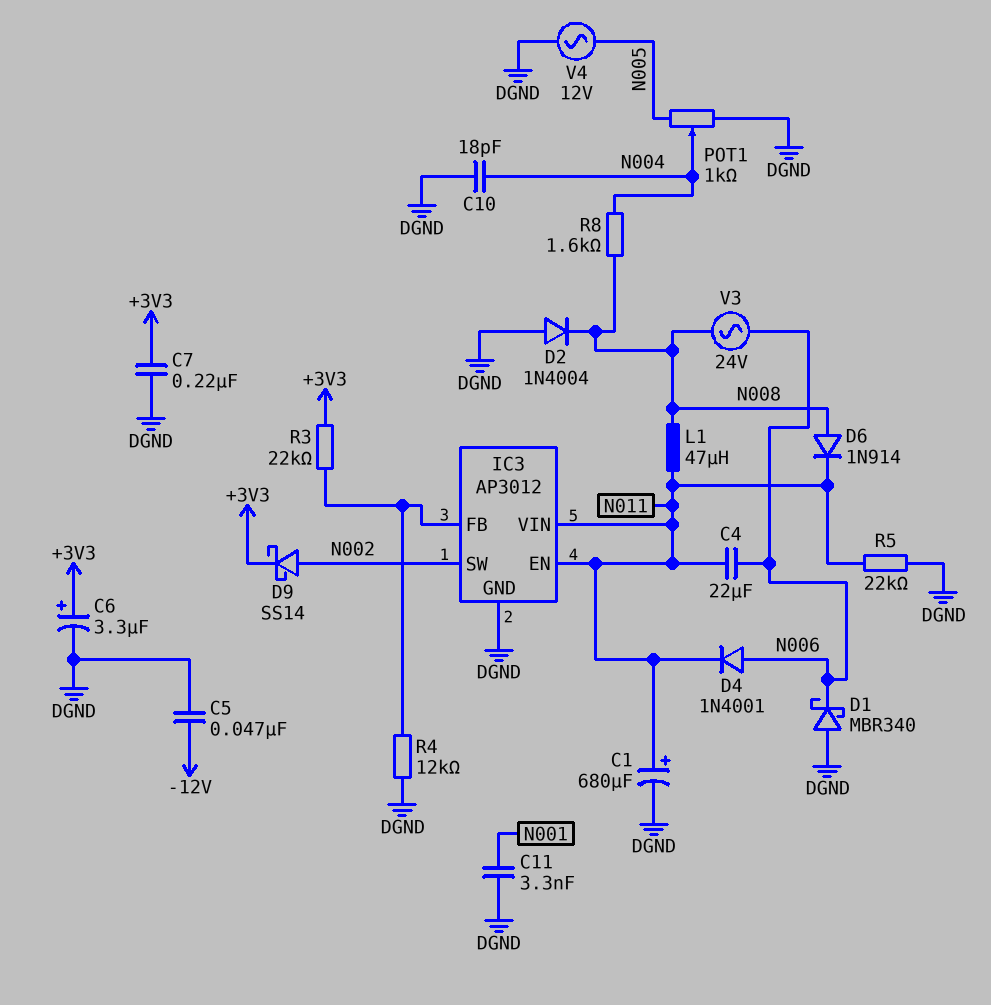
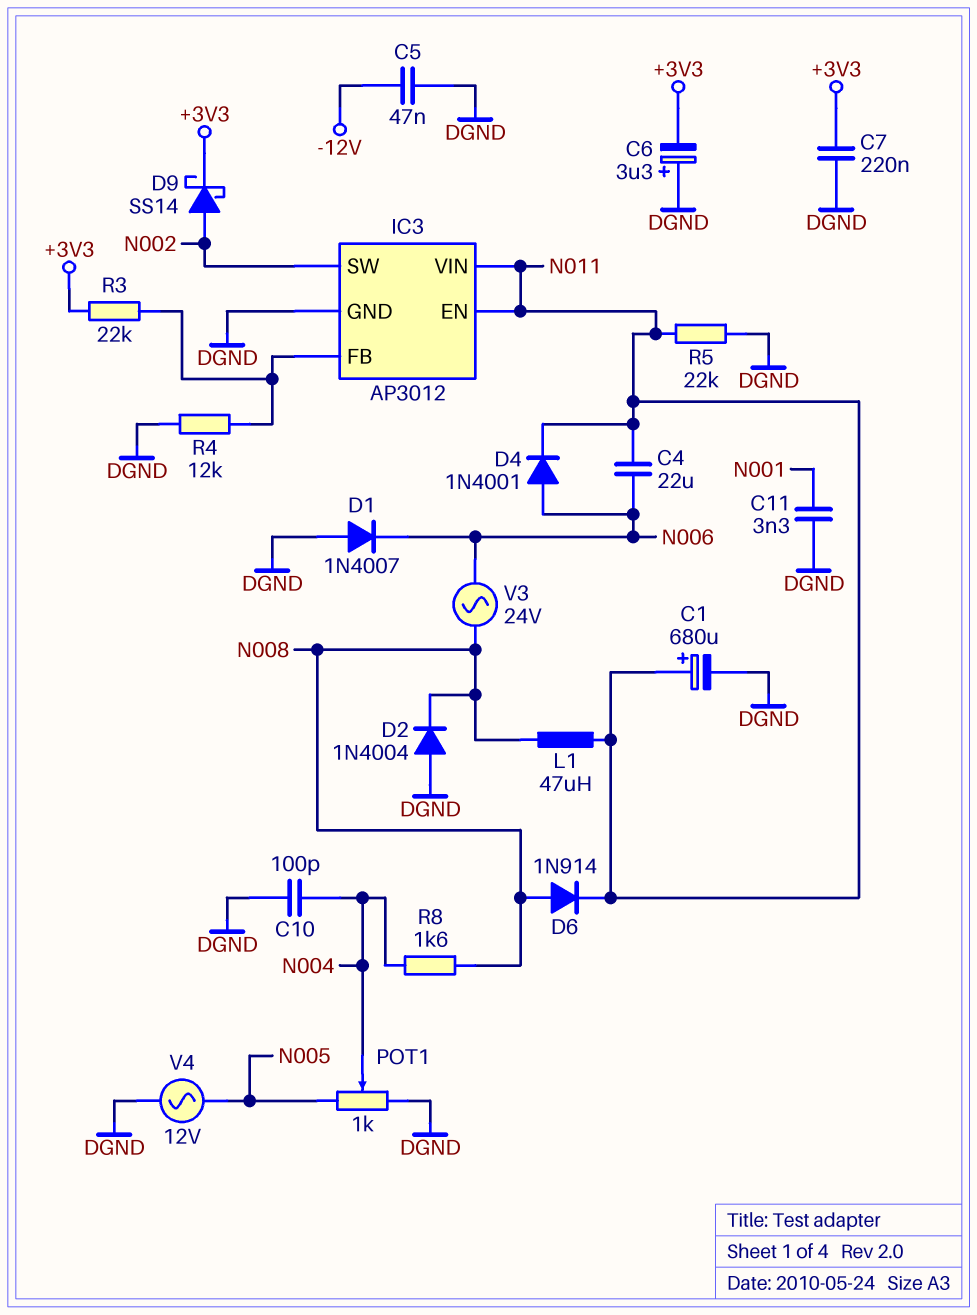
C6: 3.3uF (plus +3V3, minus DGND) -> 3.3uF (plus DGND, minus +3V3)
C10: 18pF (DGND, N004) -> 100pF (DGND, N004)
D1: schottky MBR340 (A DGND, K N006) -> diode 1N4007 (A DGND, K N006)

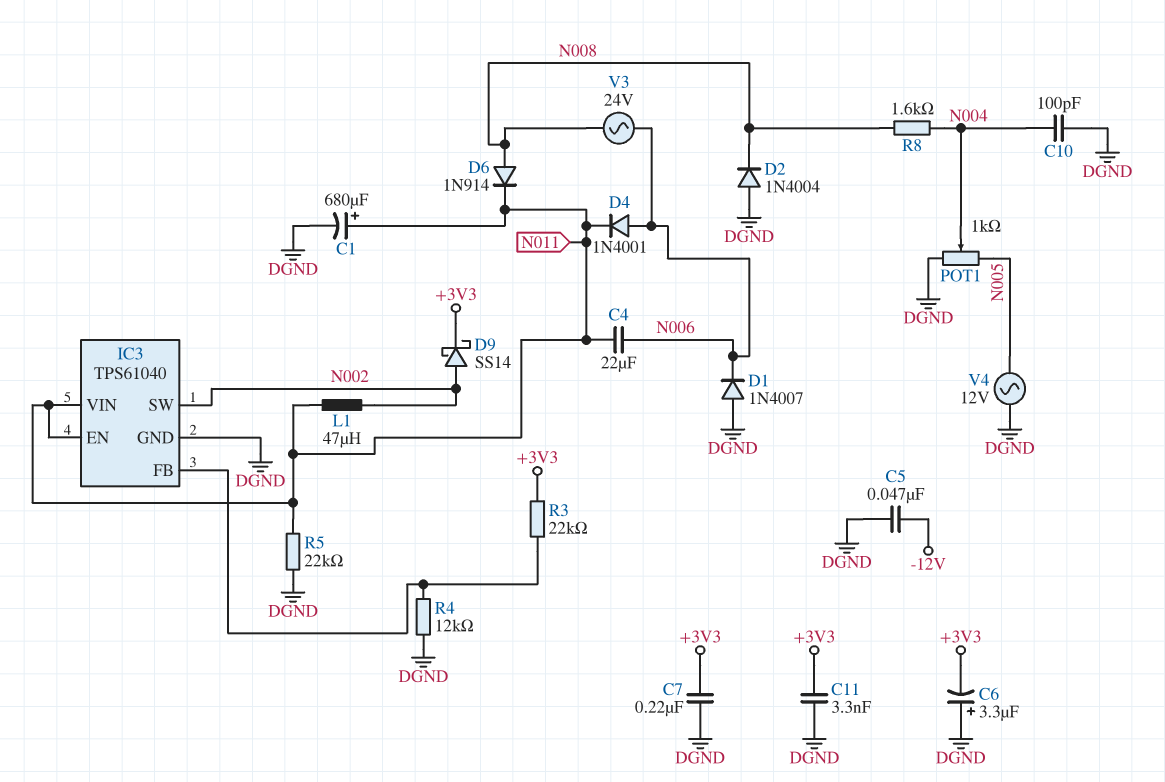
C11: 3.3nF (DGND, N001) -> 3.3nF (+3V3, DGND)
IC3: AP3012 -> TPS61040
L1: 47uH (N008, N011) -> 47uH (N002, N011)

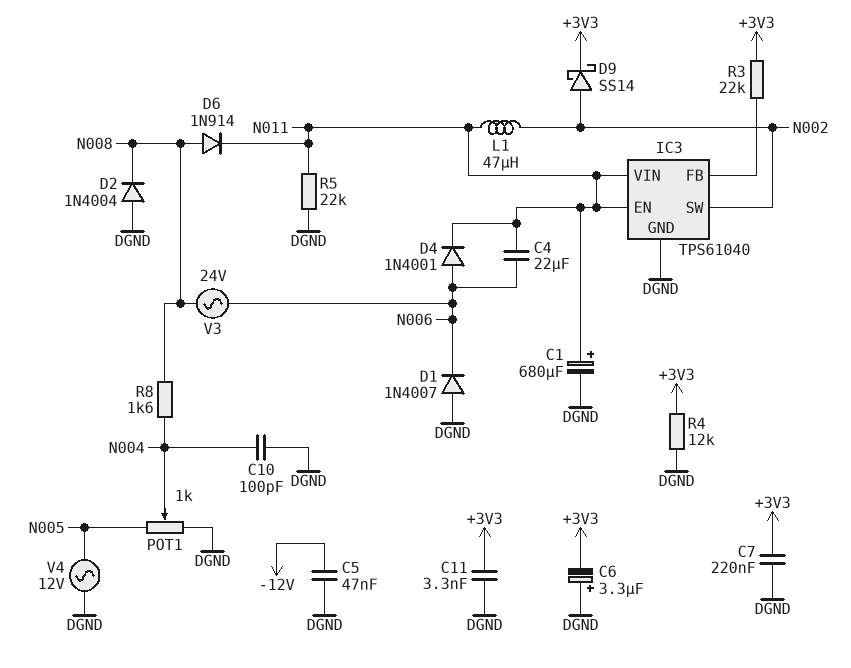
R4: 12k (DGND, IC3/FB) -> 12k (+3V3, DGND)

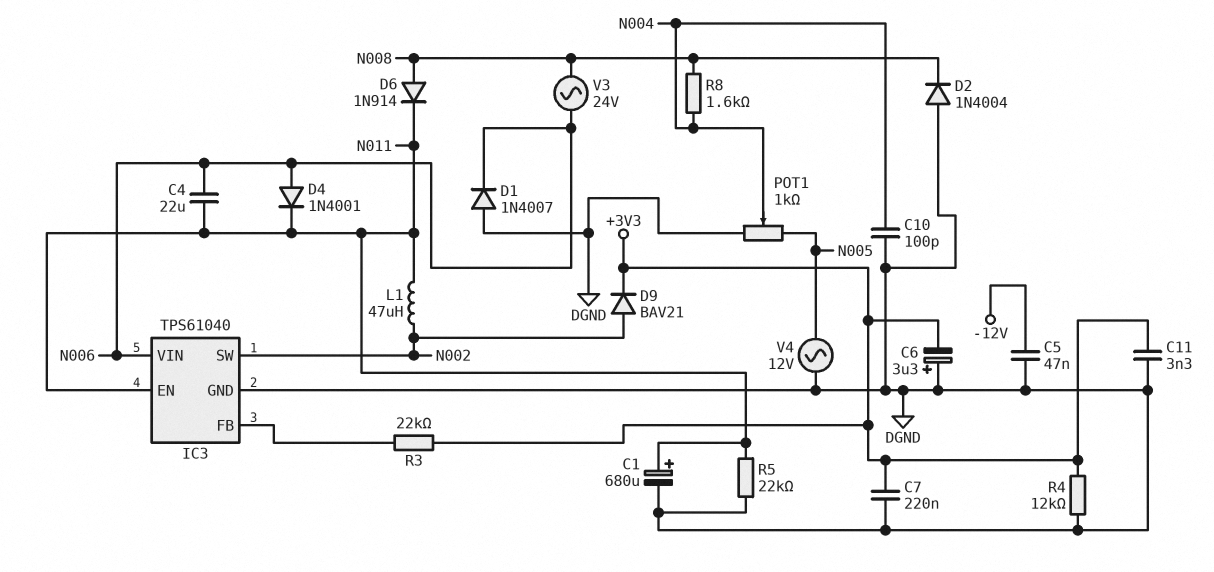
D9: schottky SS14 (A N002, K +3V3) -> diode BAV21 (A N002, K +3V3)
IC3 pin VIN: N011 -> N006

